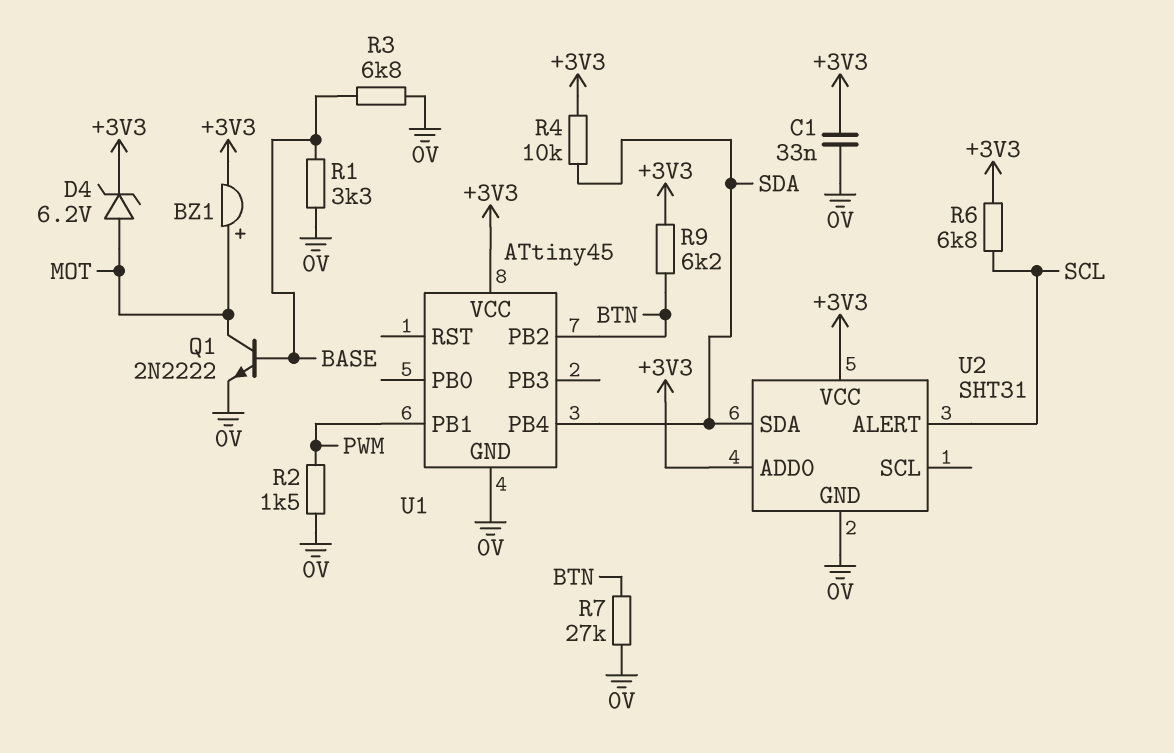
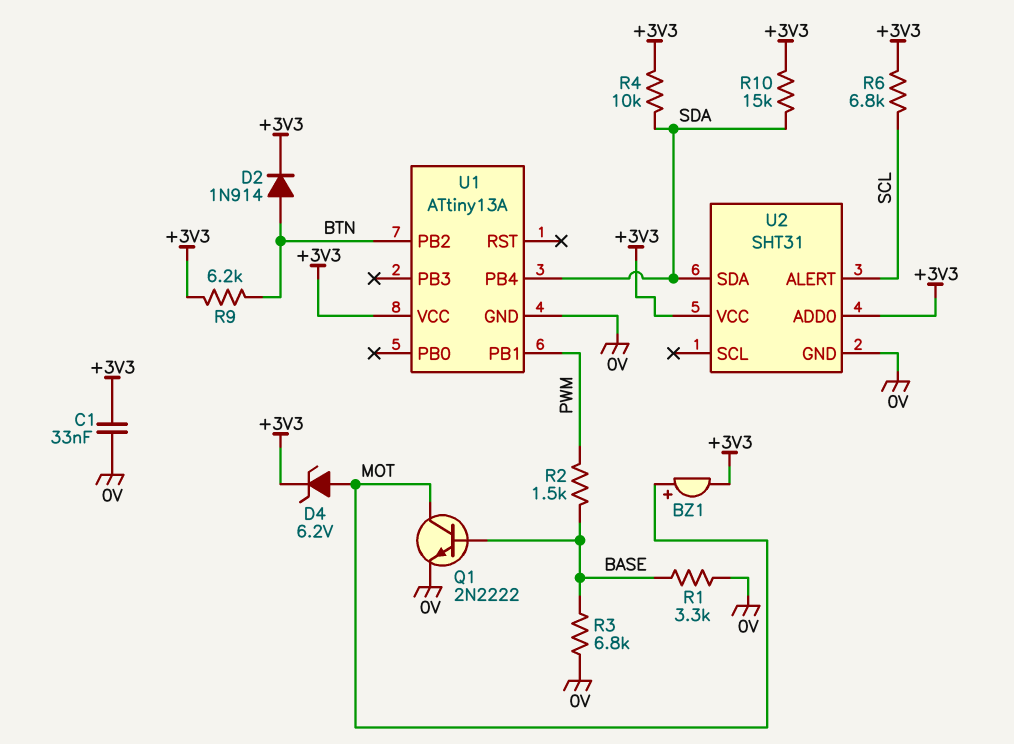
D2: none -> diode 1N914 (A BTN, K +3V3)
R2: 1.5k (0V, PWM) -> 1.5k (BASE, PWM)
R7: 27k (0V, BTN) -> none
R10: none -> 15k (+3V3, SDA)
U1: ATtiny45 -> ATtiny13A

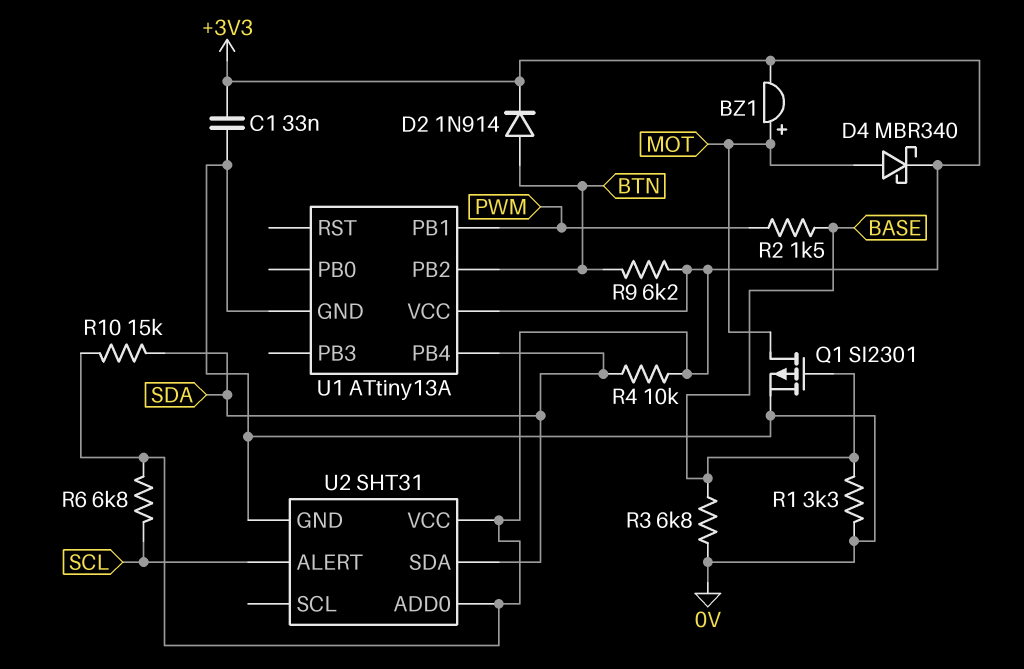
D4: zener 6.2V (A MOT, K +3V3) -> schottky MBR340 (A MOT, K +3V3)
Q1: NPN 2N2222 (B BASE, C MOT, E 0V) -> PMOS SI2301 (G BASE, D MOT, S 0V)

